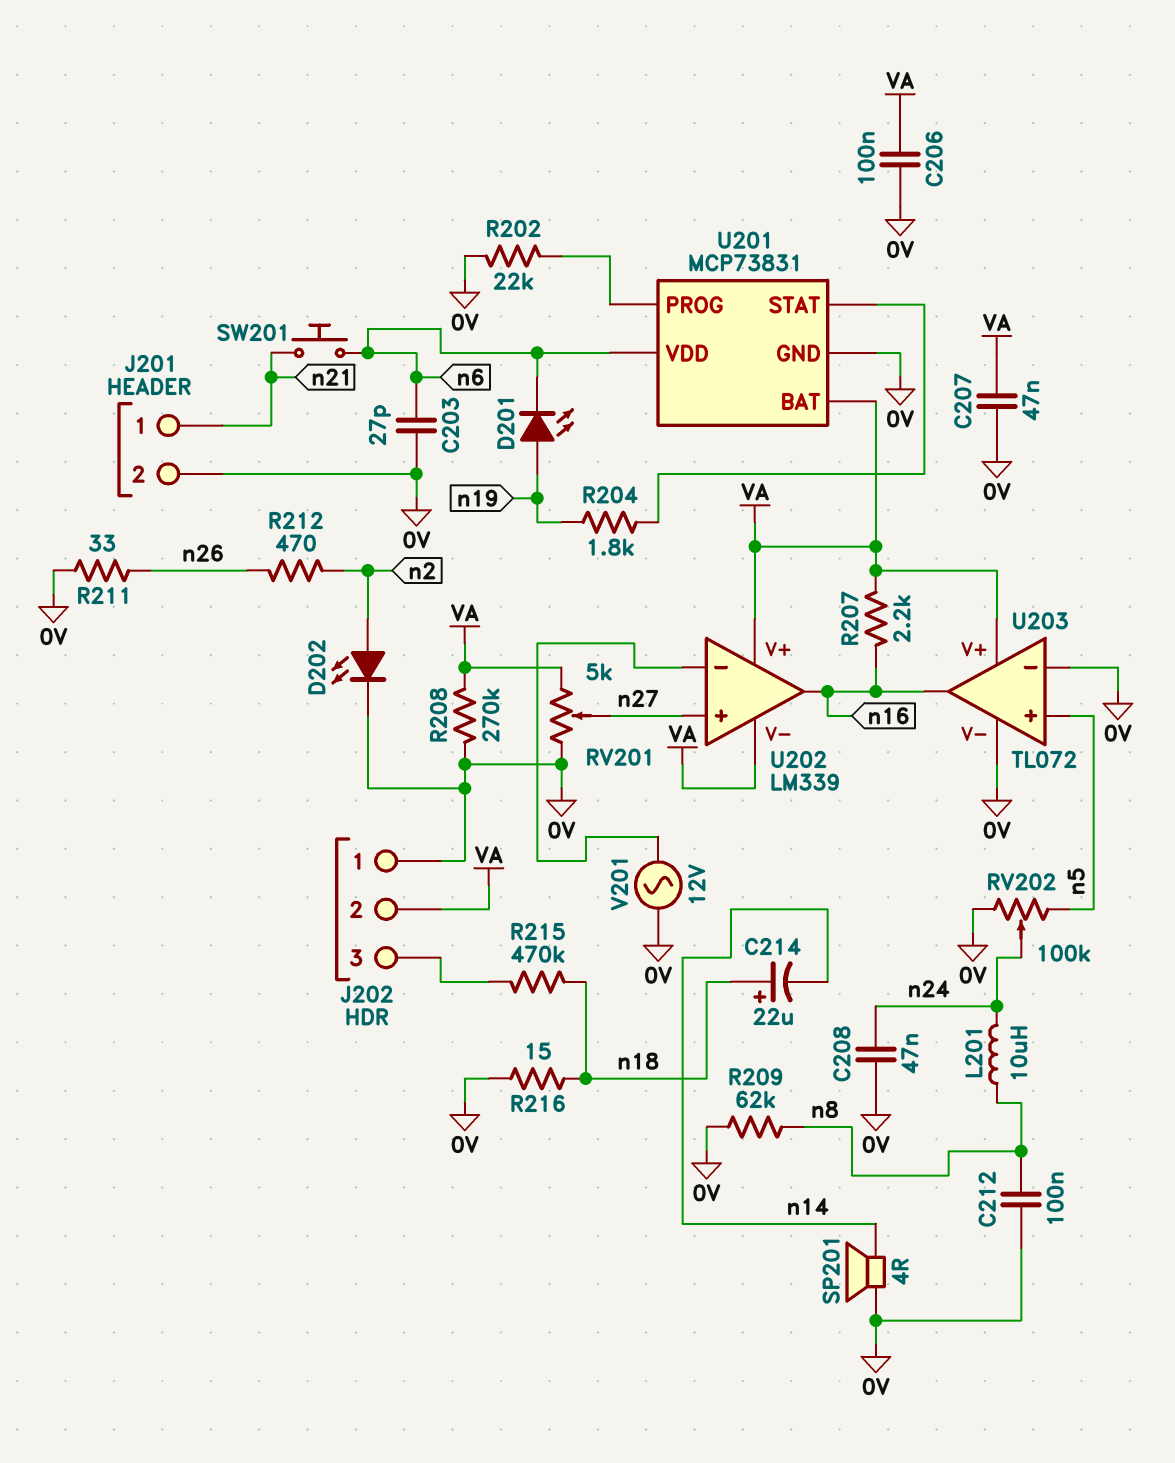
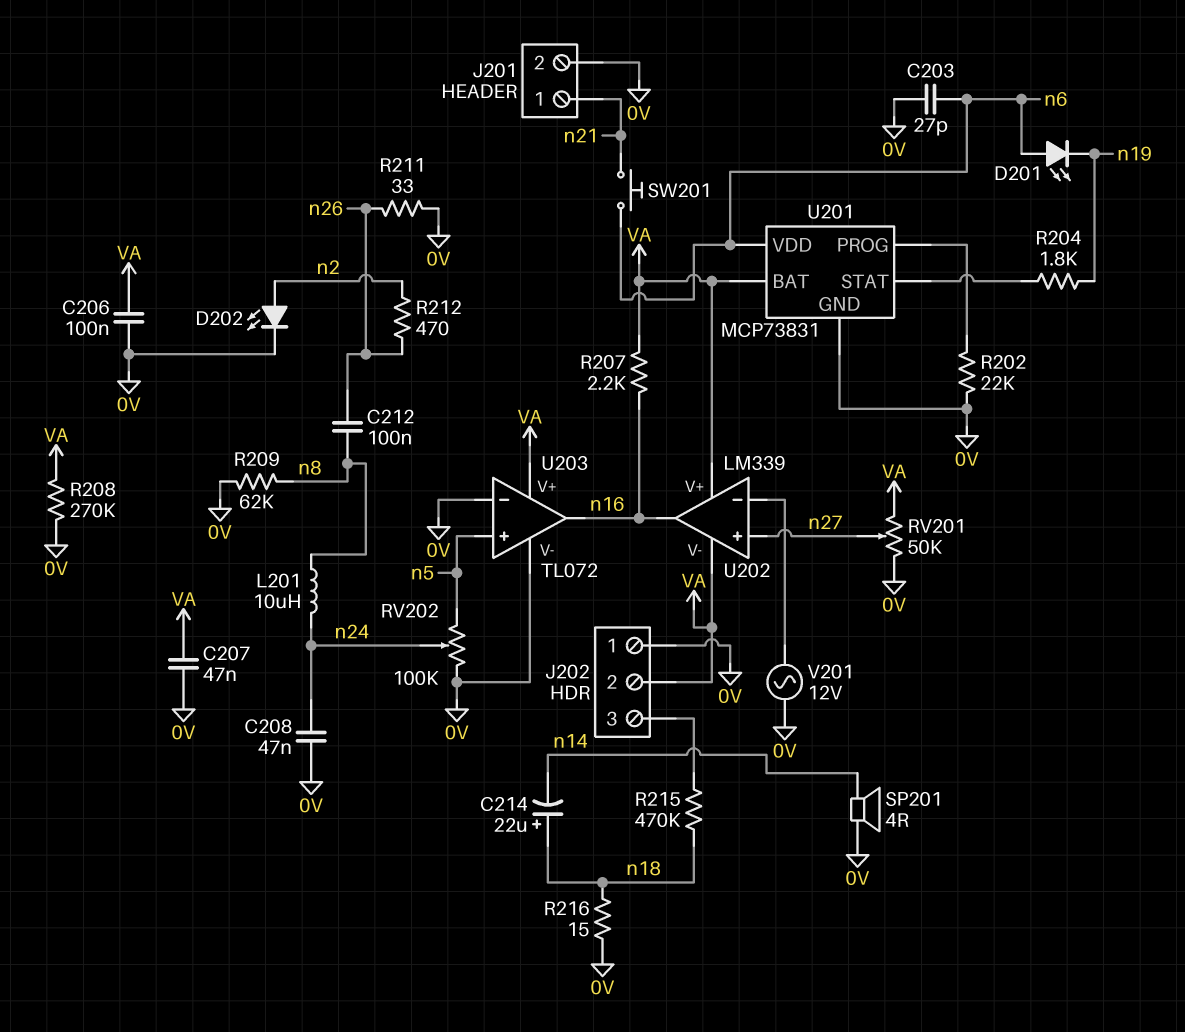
C212: 100nF (0V, n8) -> 100nF (n8, n26)
D201: LED (A n19, K n6) -> LED (A n6, K n19)
RV201: 5k (0V, VA, wiper n27) -> 50k (0V, VA, wiper n27)

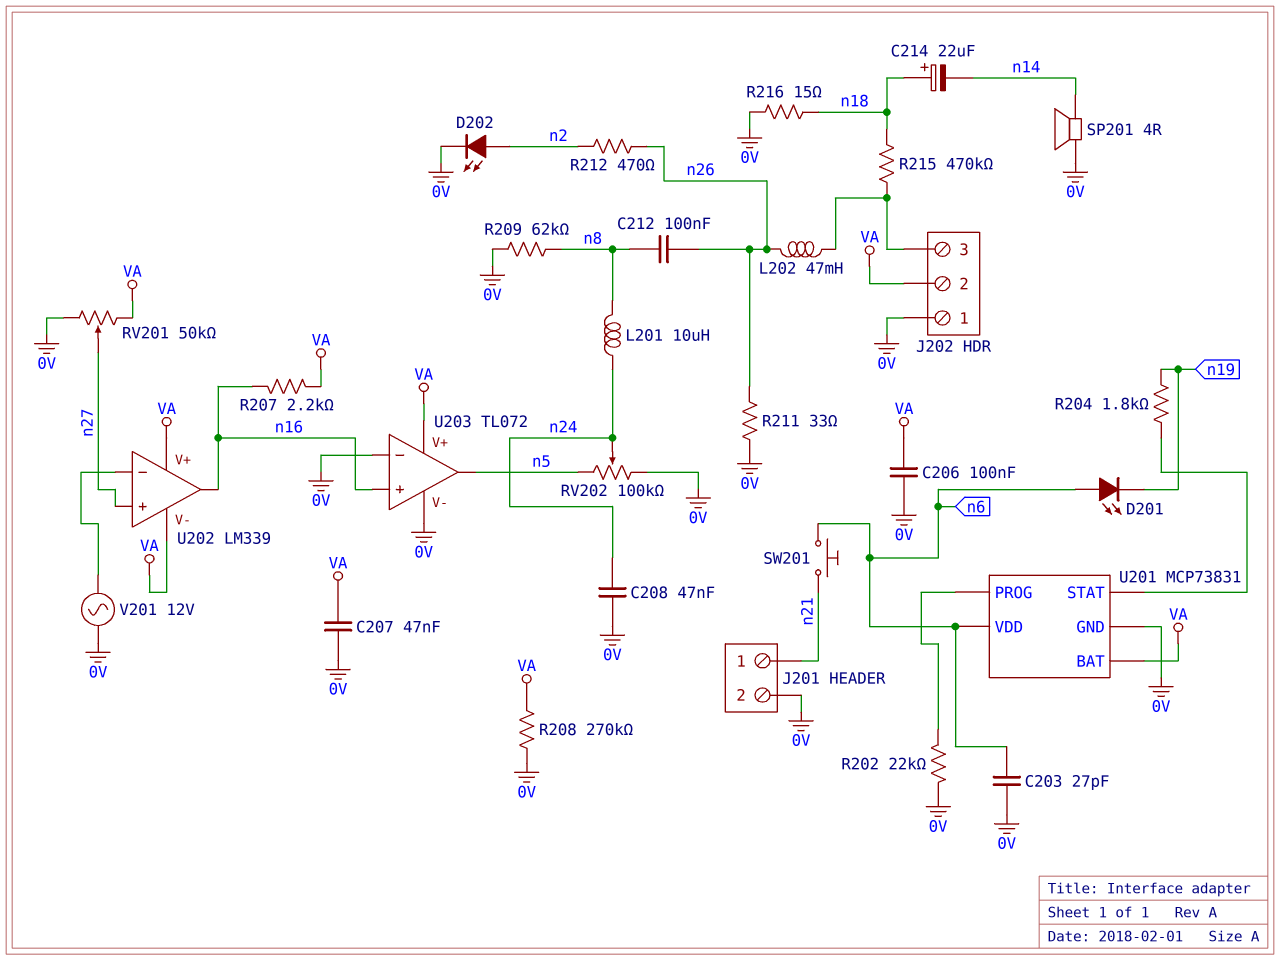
L202: none -> 47mH (J202/3, n26)
U203 pin in+: n5 -> n16
U203 pin out: n16 -> n5

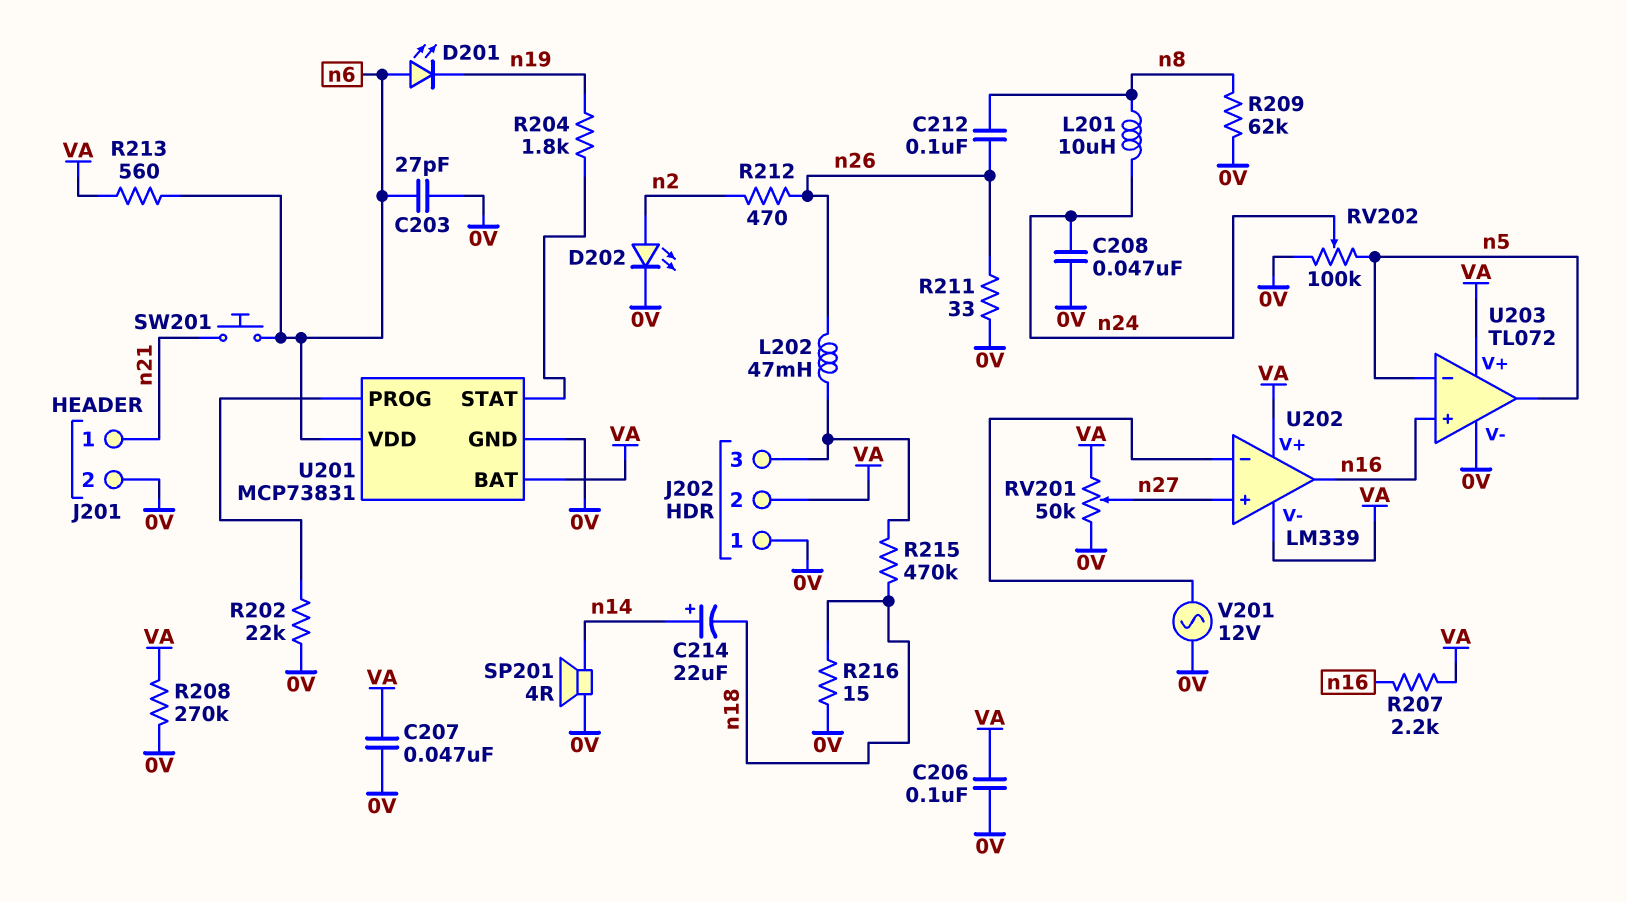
C214: 22uF (plus n18, minus n14) -> 22uF (plus n14, minus n18)
R213: none -> 560 (VA, n6)
U203 pin in-: 0V -> n5

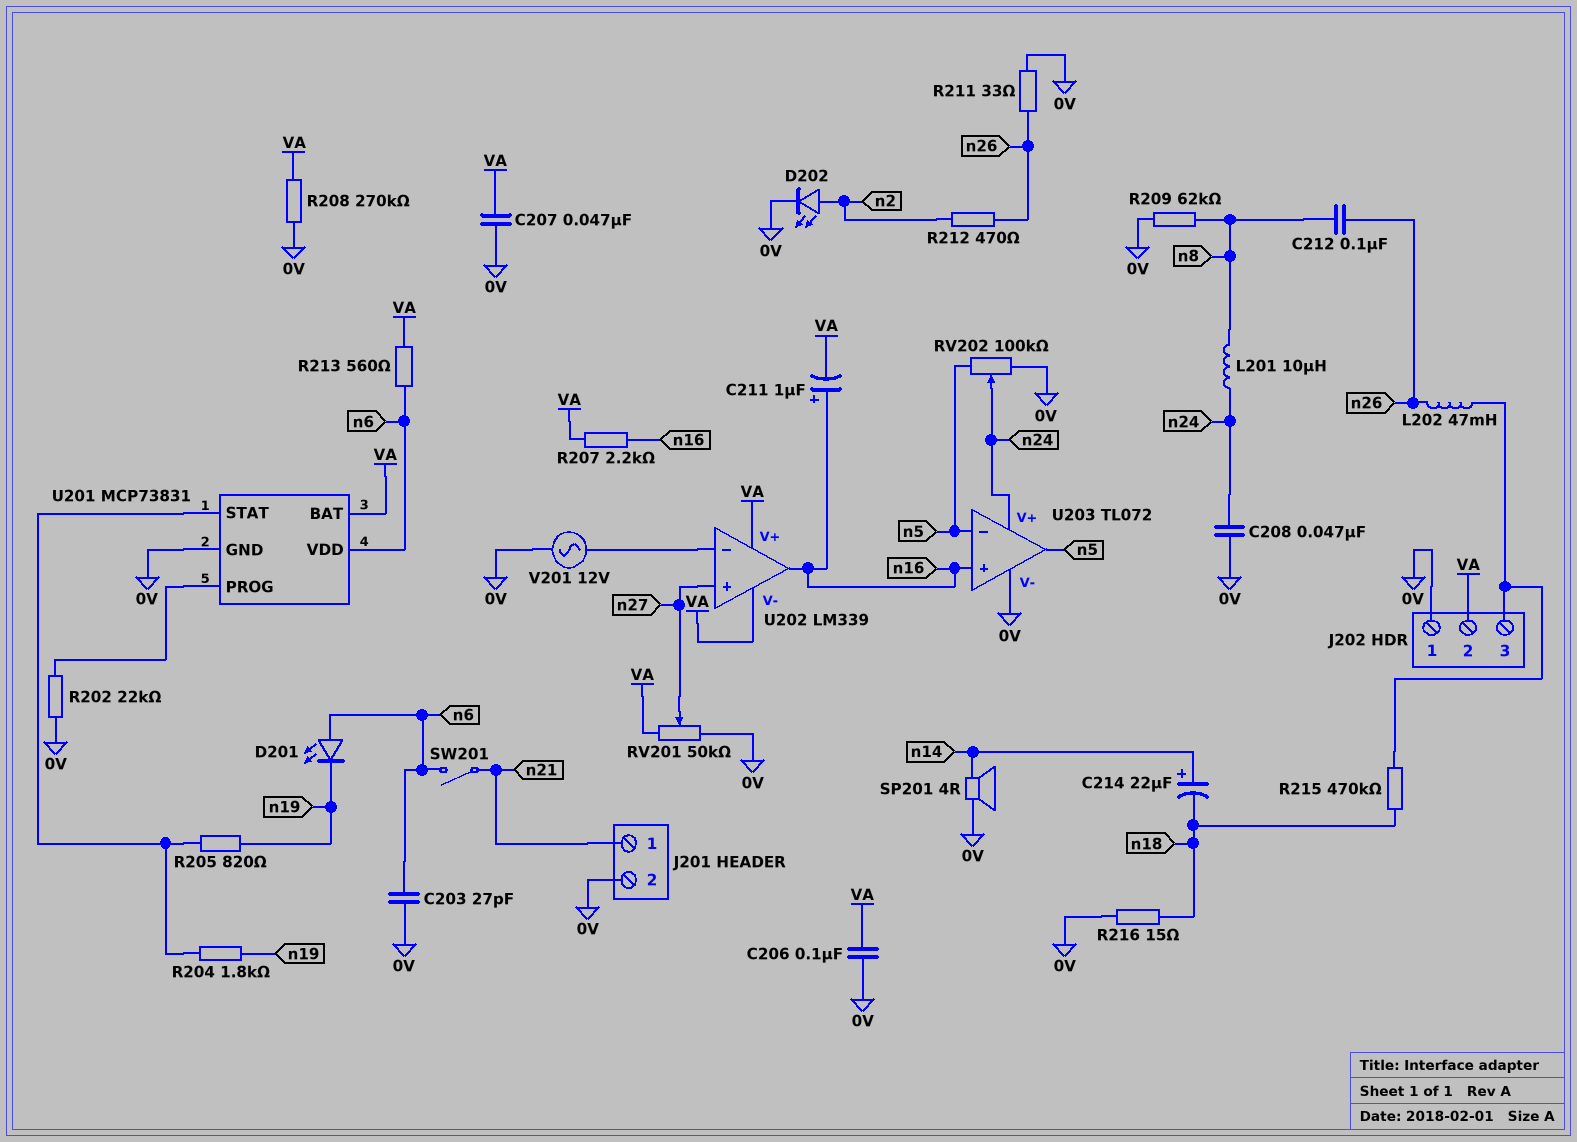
C211: none -> 1uF (plus n16, minus VA)
R205: none -> 820 (U201/STAT, n19)
SW201: button (n6, n21) -> switch (n6, n21)
U203 pin V+: VA -> n24

